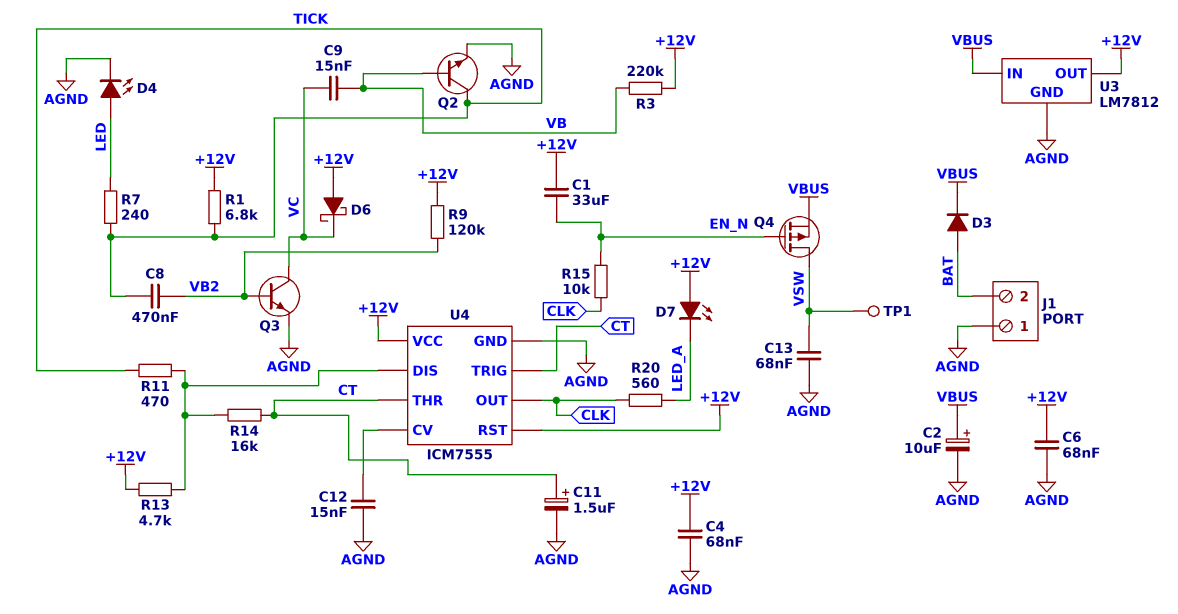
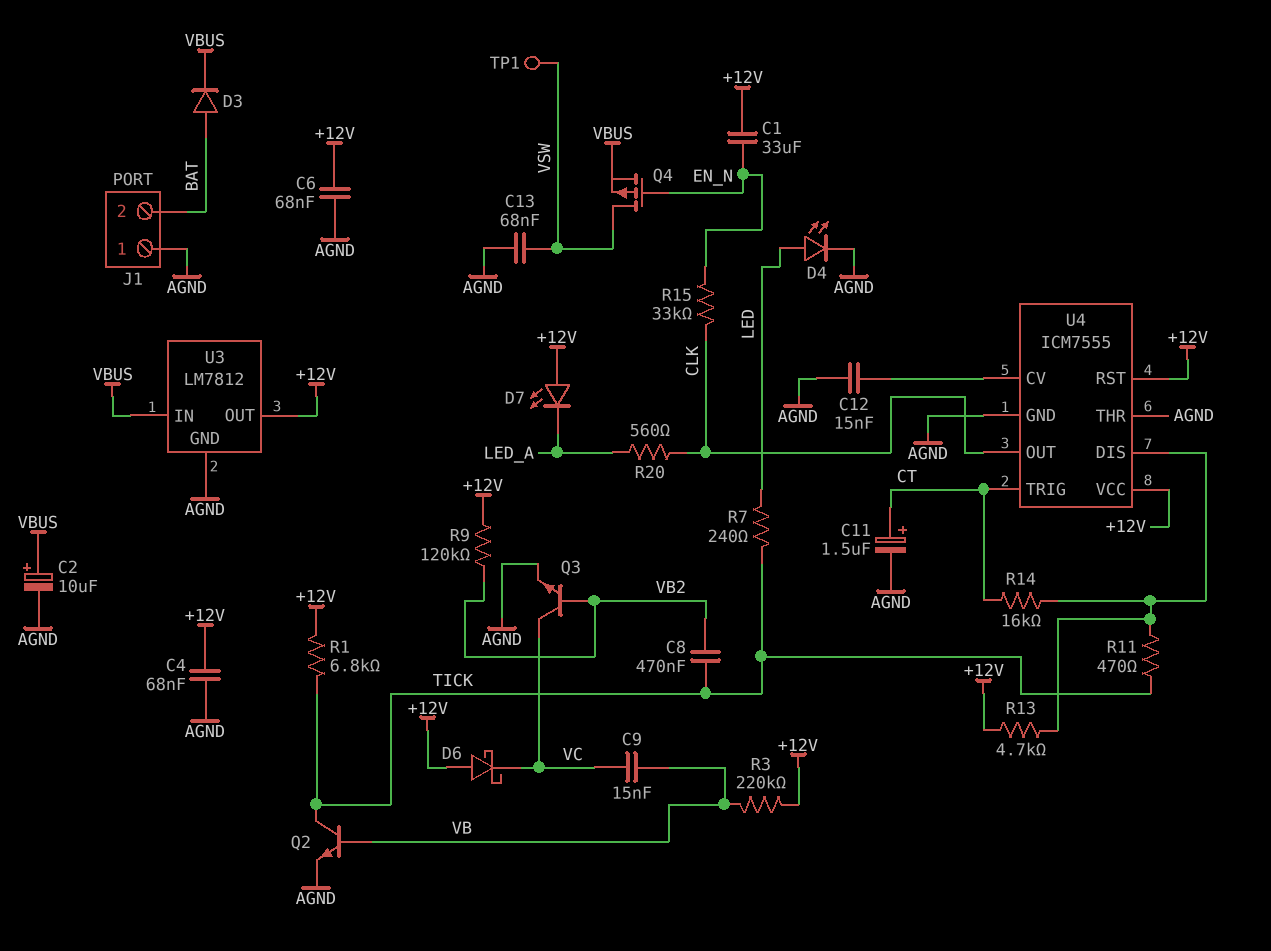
R15: 10k (CLK, EN_N) -> 33k (CLK, EN_N)
U4 pin THR: CT -> AGND

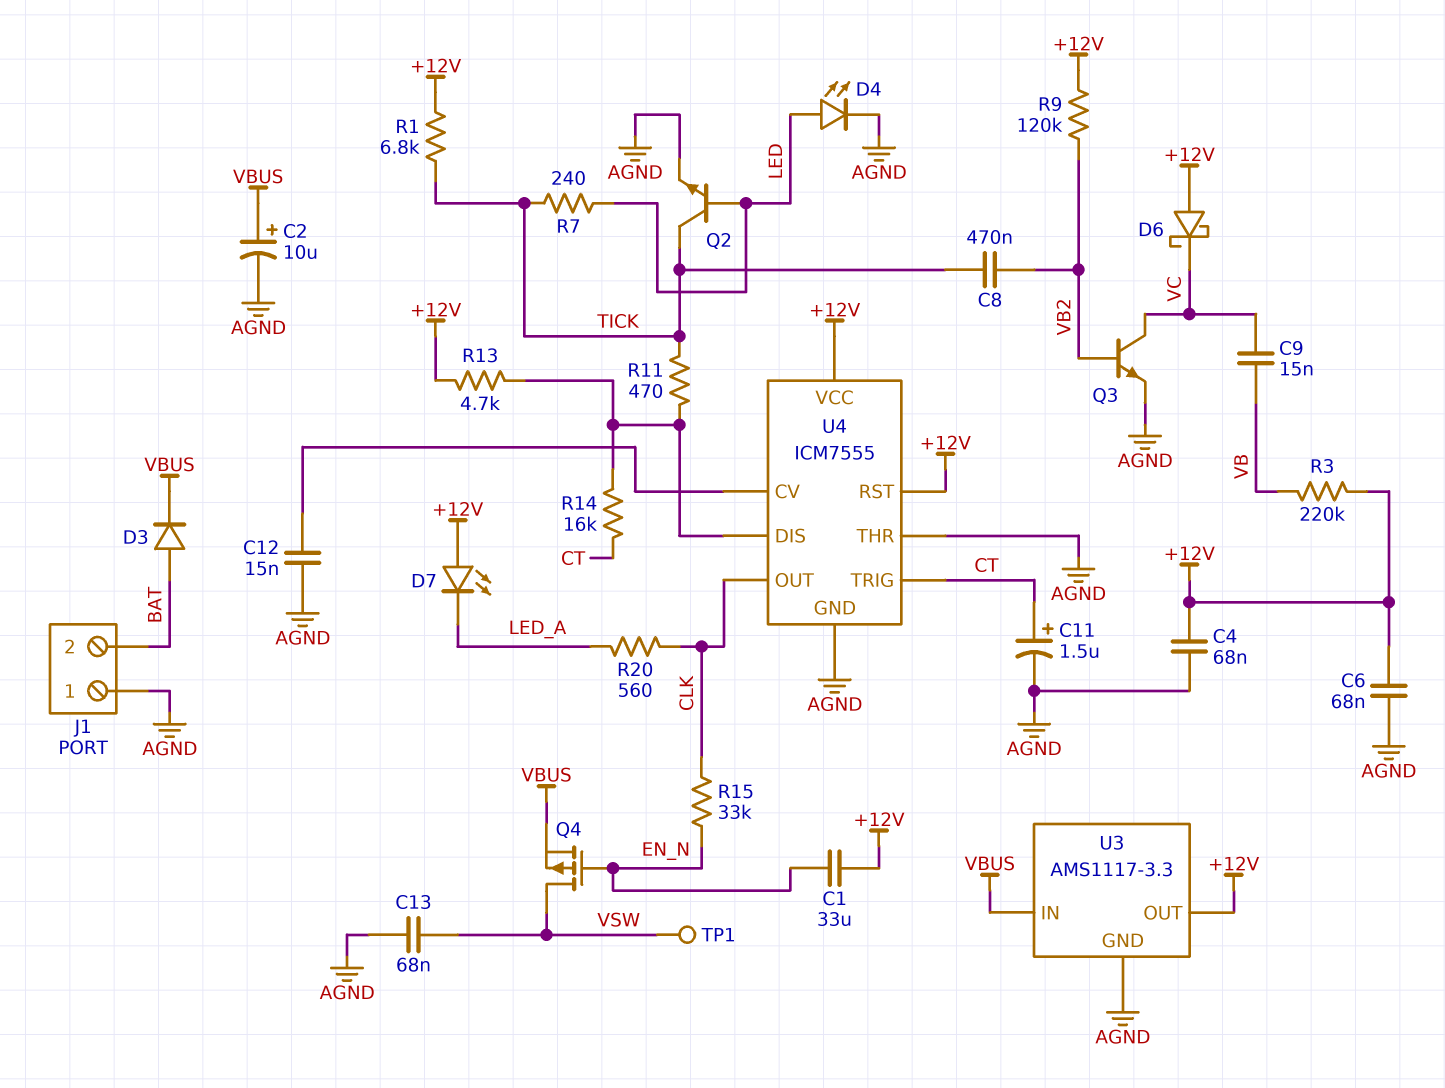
Q2: NPN (B VB, C TICK, E AGND) -> NPN (B LED, C TICK, E AGND)
U3: LM7812 -> AMS1117-3.3

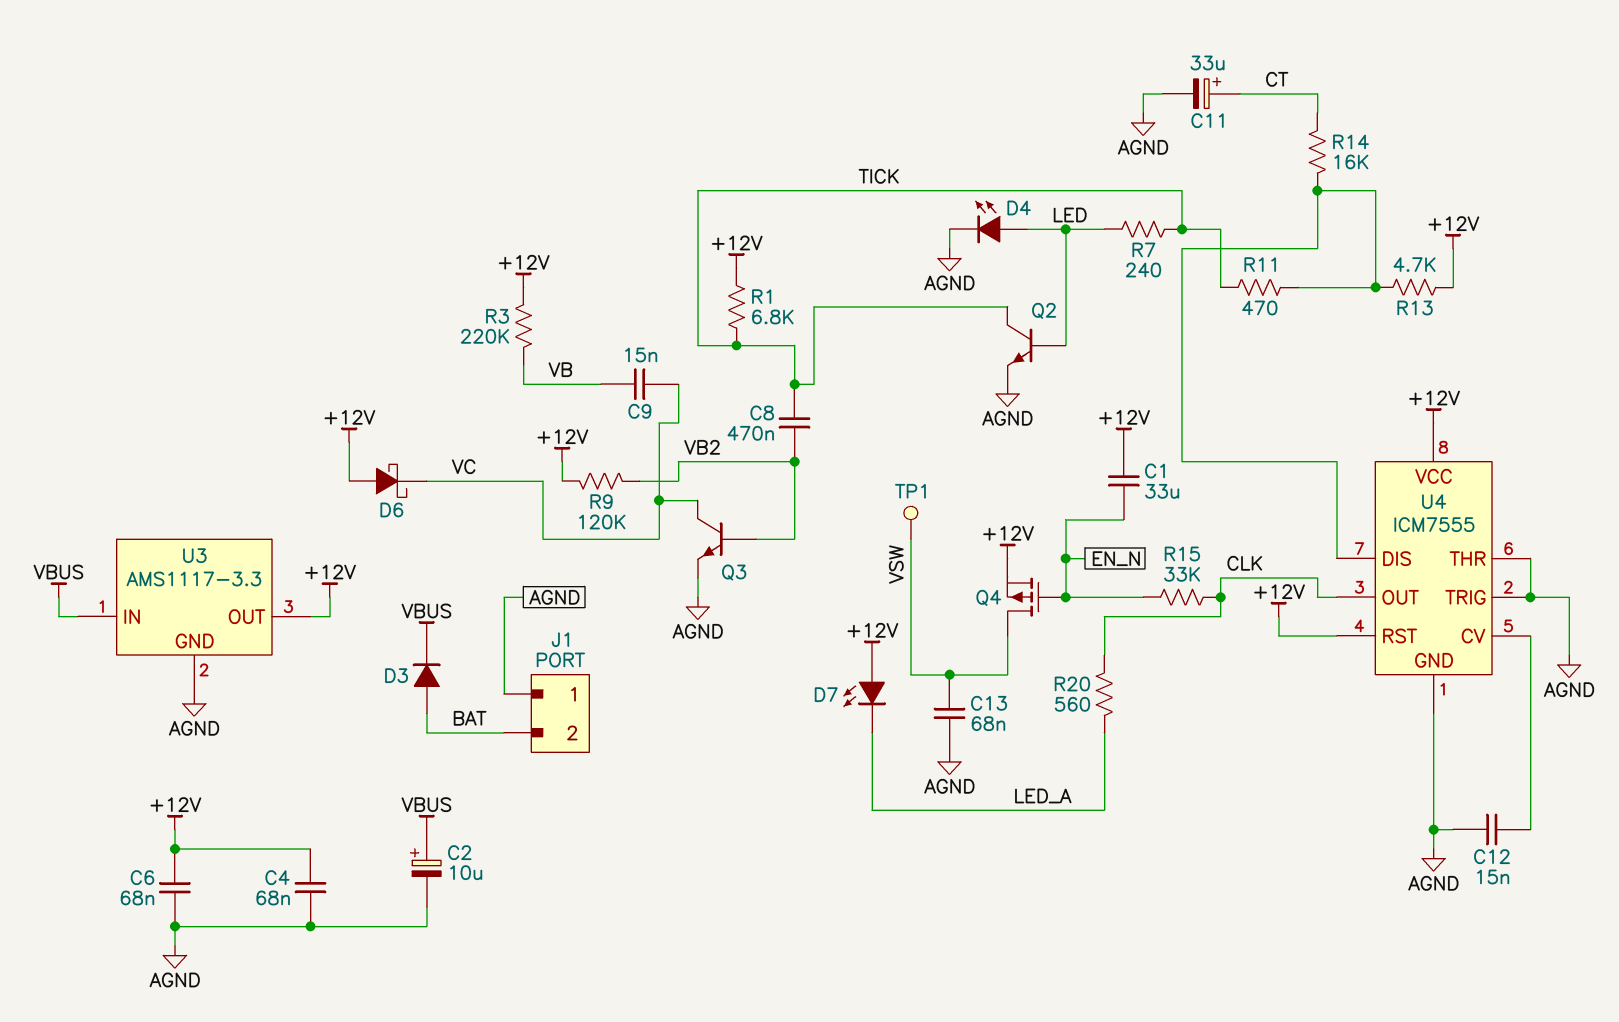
C11: 1.5uF (plus CT, minus AGND) -> 33uF (plus CT, minus AGND)
Q4: PMOS (G EN_N, D VSW, S VBUS) -> PMOS (G EN_N, D VSW, S +12V)
U4 pin TRIG: CT -> AGND

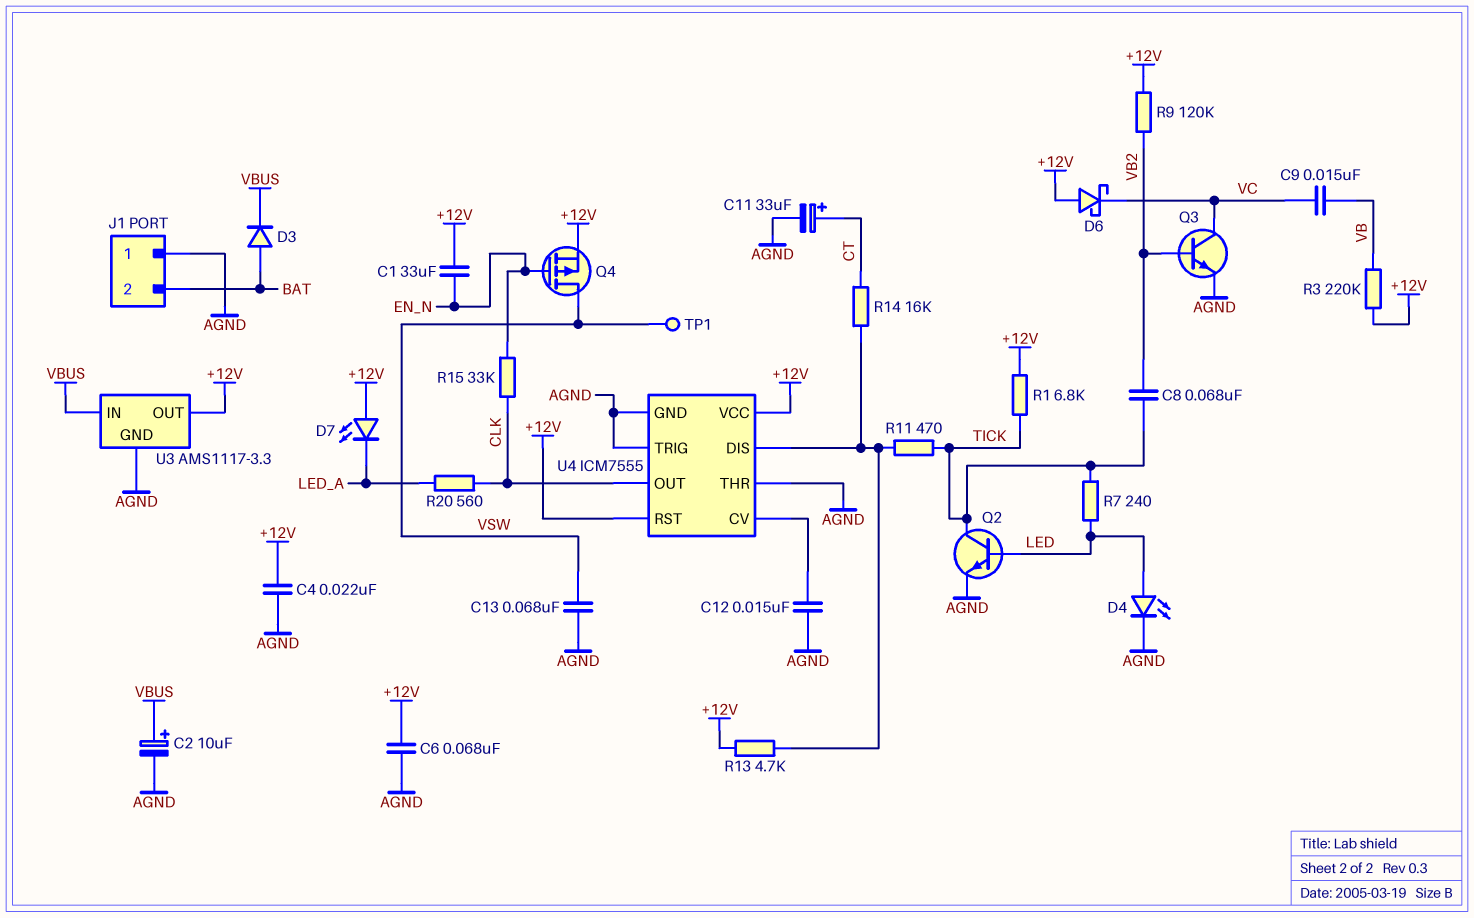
C4: 68nF (+12V, AGND) -> 22nF (+12V, AGND)
C8: 470nF (TICK, VB2) -> 68nF (TICK, VB2)

